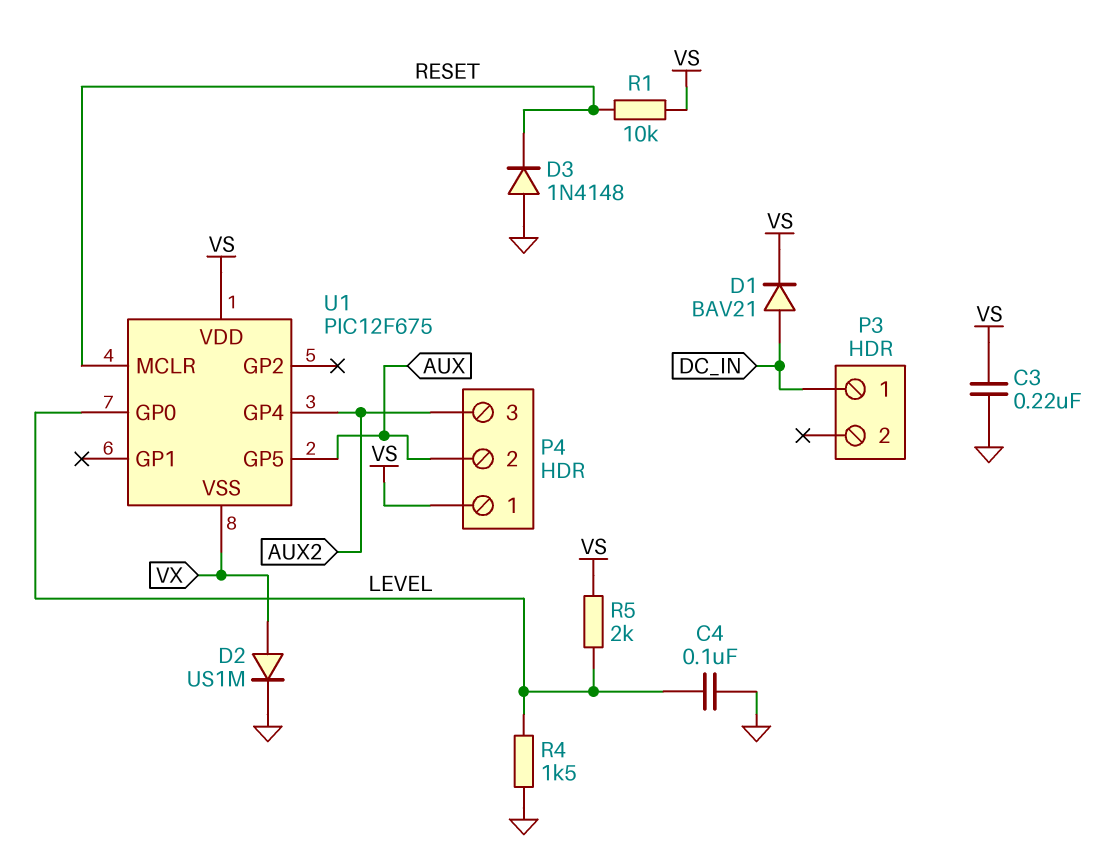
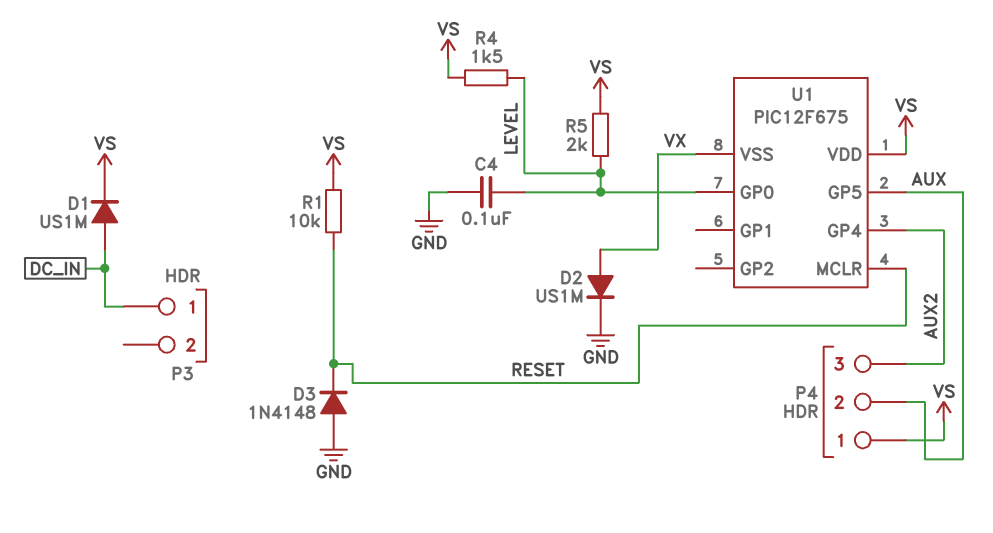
C3: 220nF (GND, VS) -> none
D1: diode BAV21 (A DC_IN, K VS) -> diode US1M (A DC_IN, K VS)
R4: 1.5k (GND, LEVEL) -> 1.5k (LEVEL, VS)

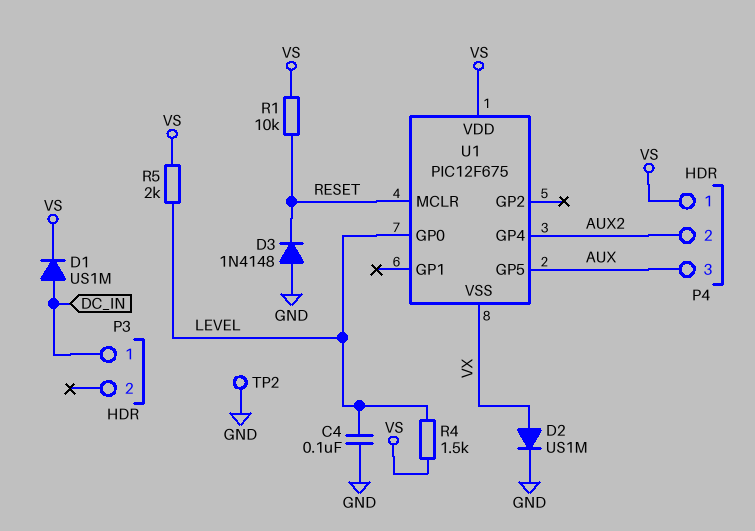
P4 pin 2: AUX -> AUX2
P4 pin 3: AUX2 -> AUX
TP2: none -> test point (GND)

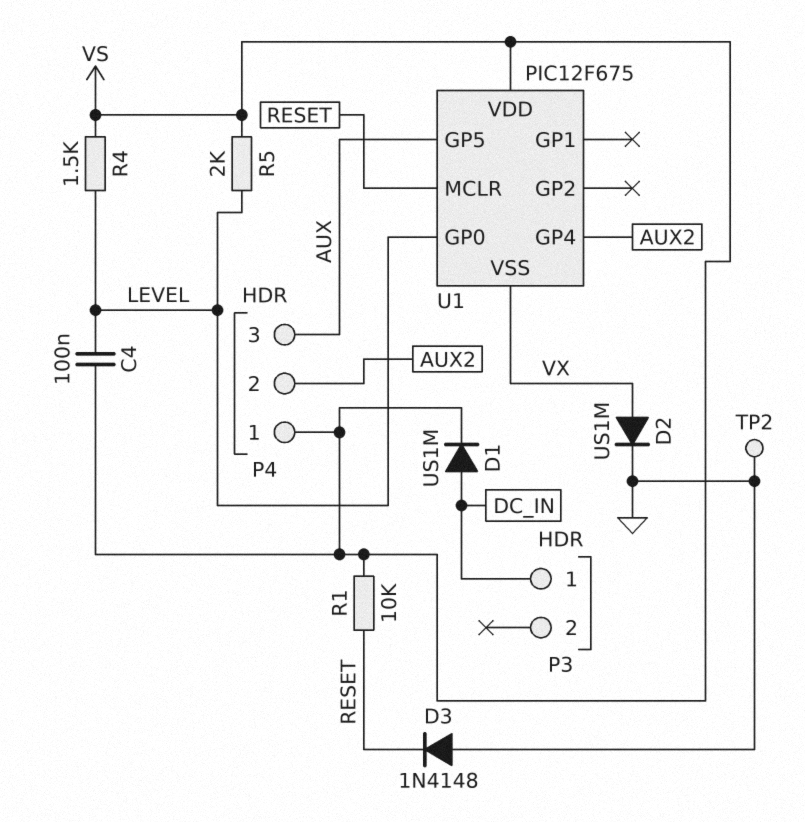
C4: 100nF (GND, LEVEL) -> 100nF (LEVEL, VS)

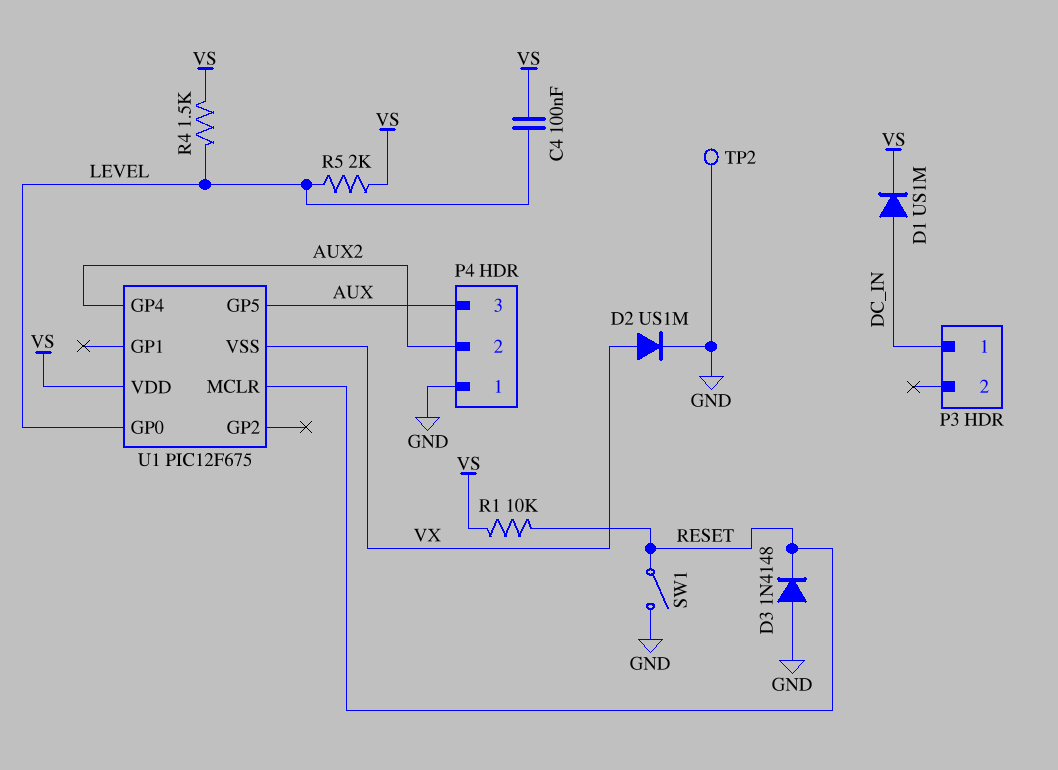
P4 pin 1: VS -> GND
SW1: none -> switch (GND, RESET)

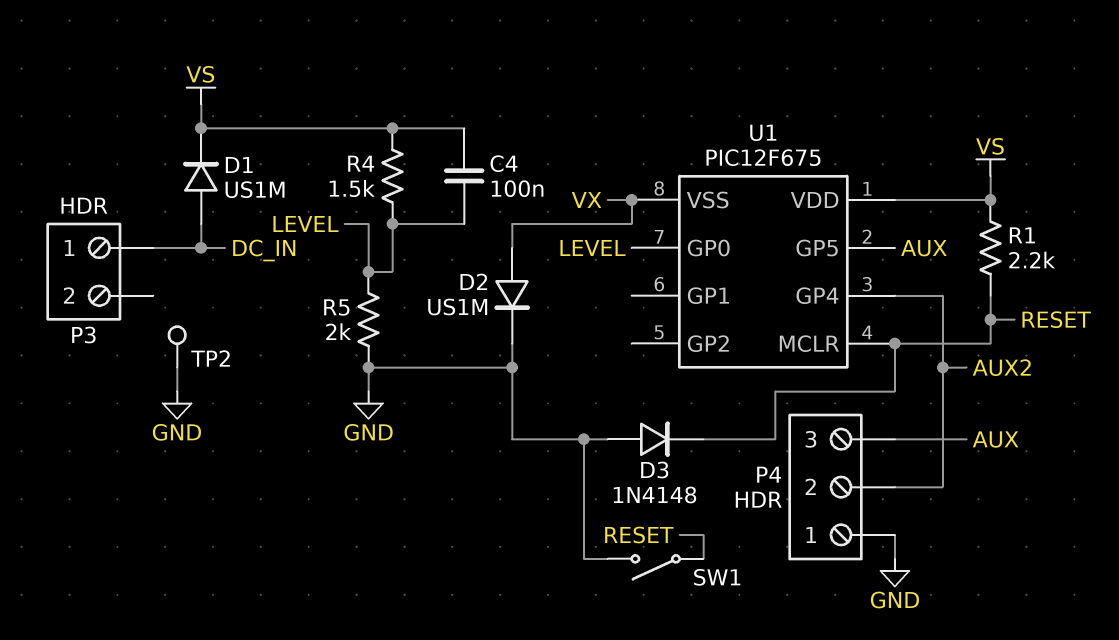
R1: 10k (RESET, VS) -> 2.2k (RESET, VS)
R5: 2k (LEVEL, VS) -> 2k (GND, LEVEL)

